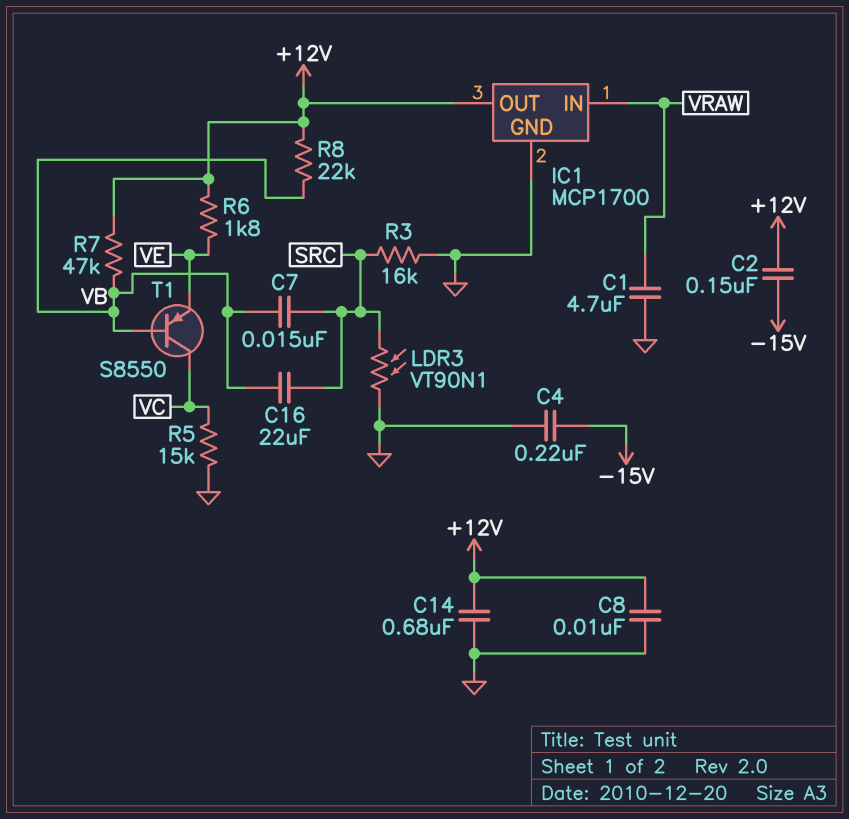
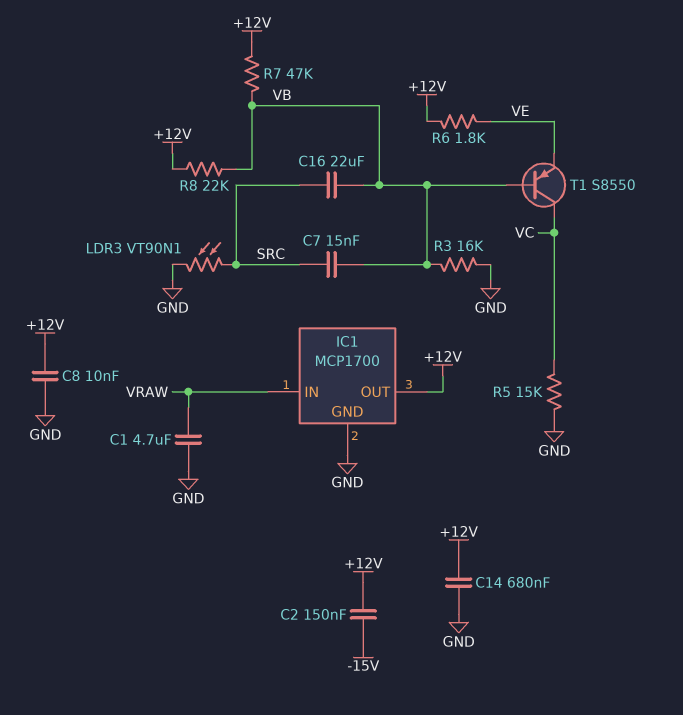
C4: 220nF (-15V, GND) -> none
R3: 16k (GND, SRC) -> 16k (GND, VB)

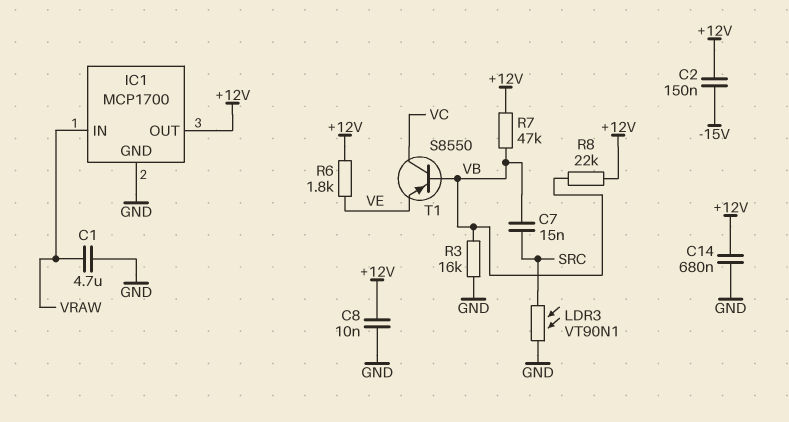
C16: 22uF (SRC, VB) -> none
R5: 15k (GND, VC) -> none

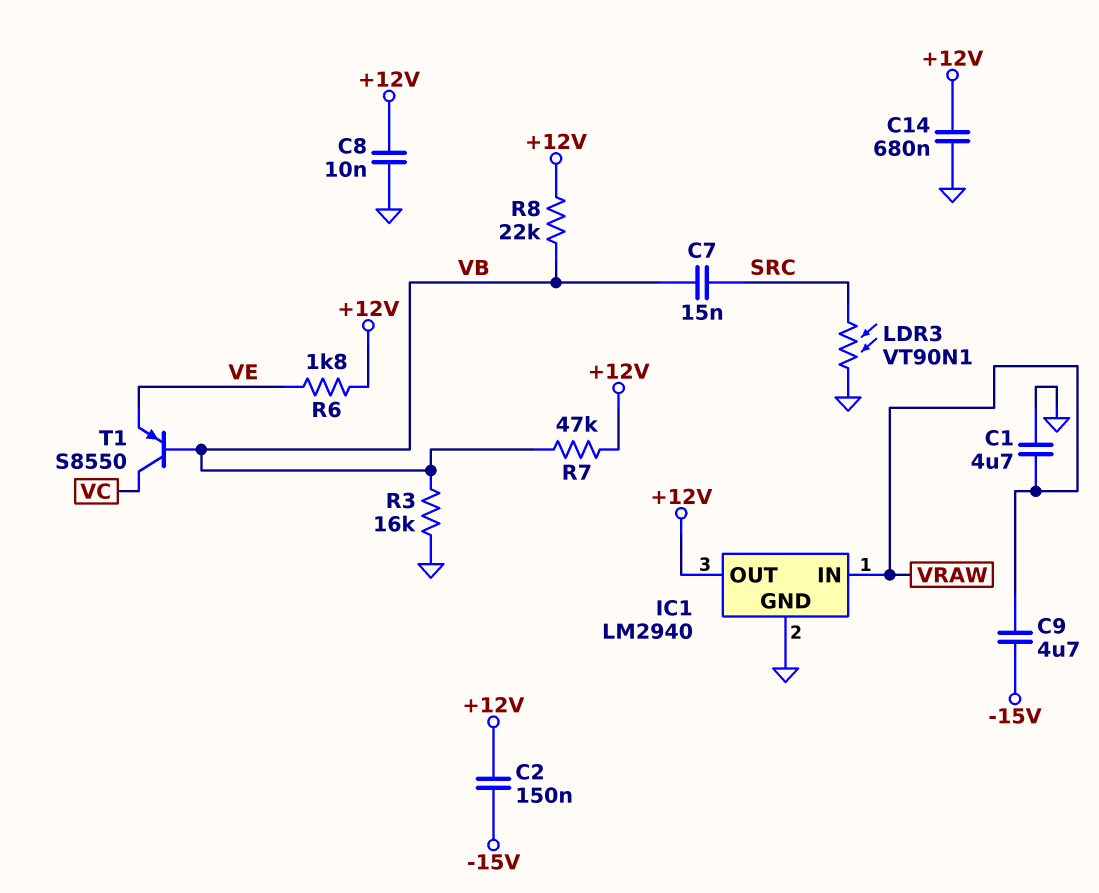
C9: none -> 4.7uF (-15V, VRAW)
IC1: MCP1700 -> LM2940

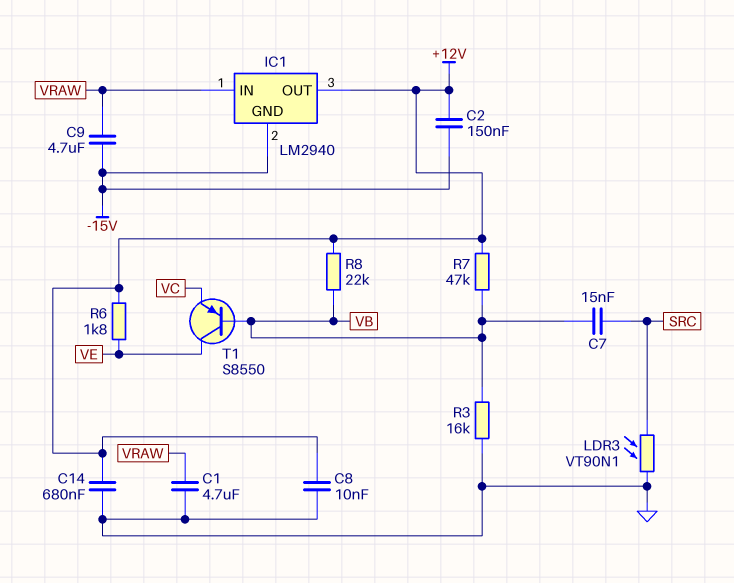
IC1 pin GND: GND -> -15V
T1: PNP S8550 (B VB, C VC, E VE) -> PNP S8550 (B VB, C VE, E VC)

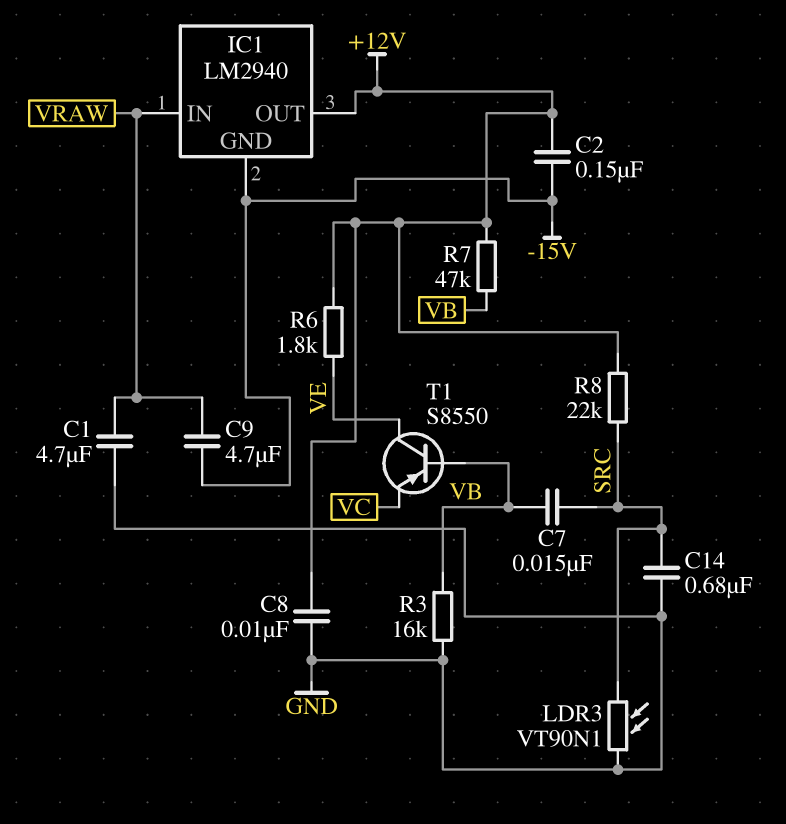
C14: 680nF (+12V, GND) -> 680nF (GND, SRC)
R8: 22k (+12V, VB) -> 22k (+12V, SRC)

